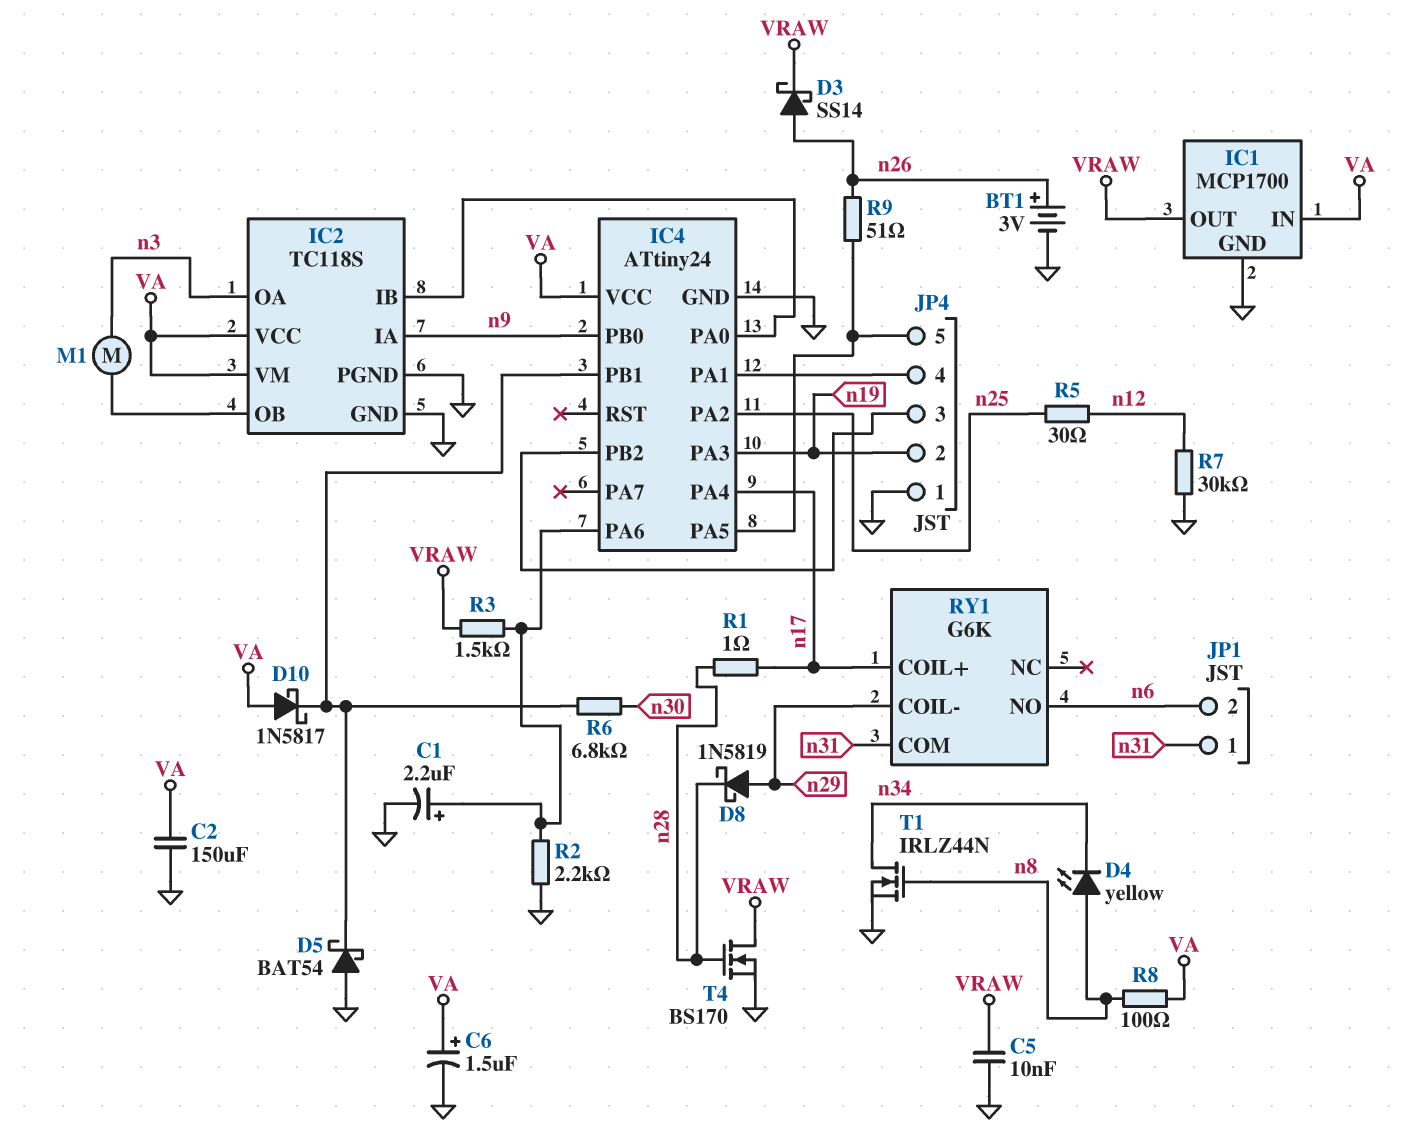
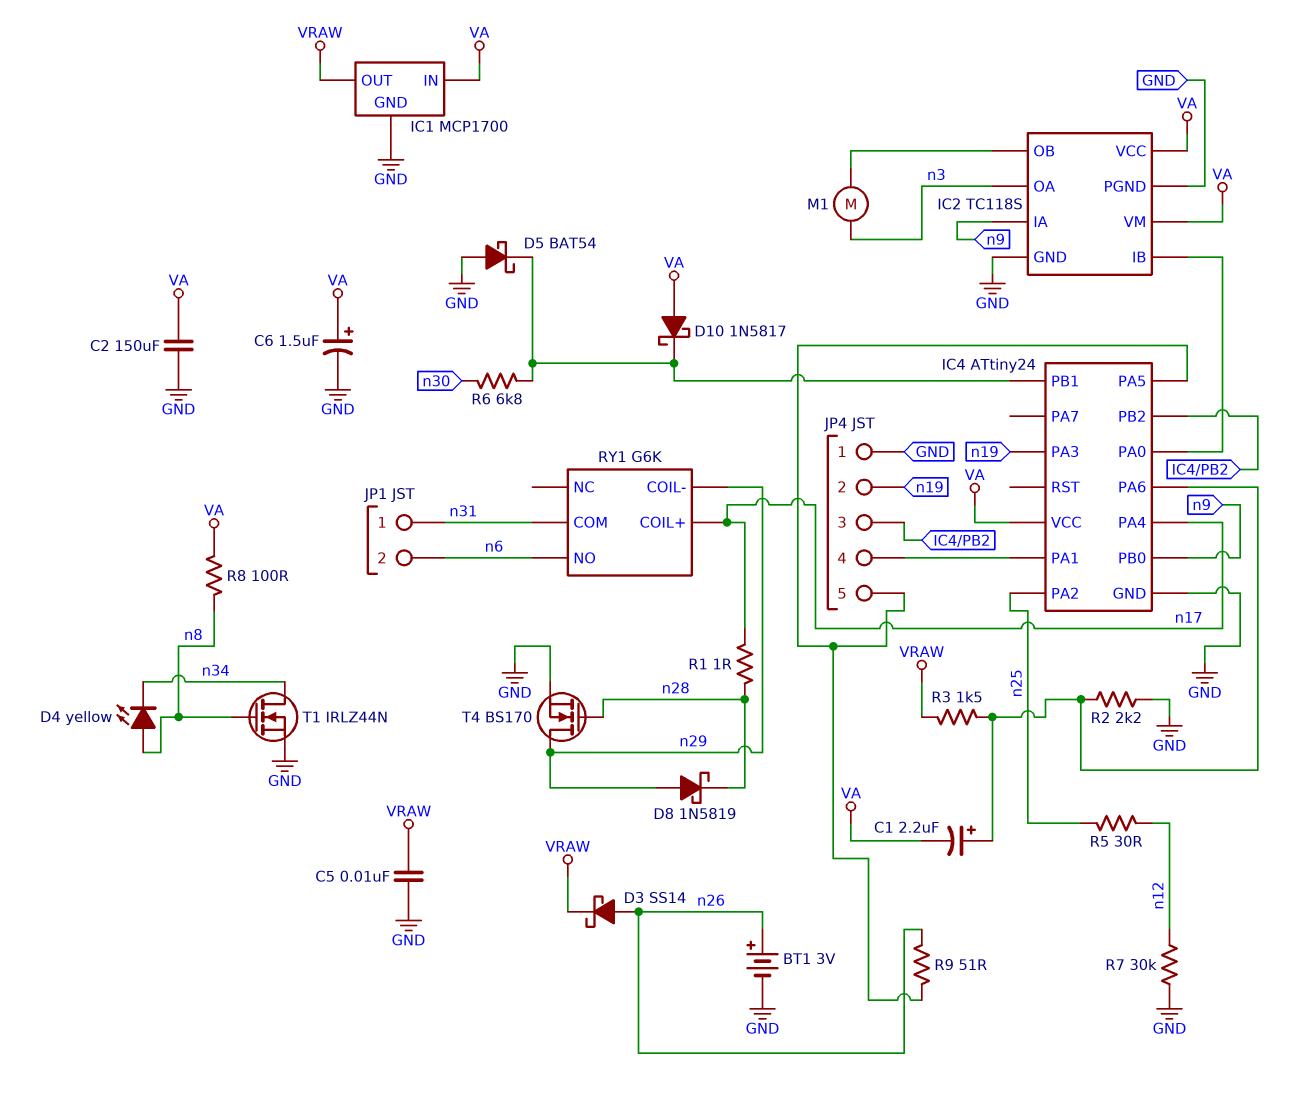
C1: 2.2uF (plus IC4/PA6, minus GND) -> 2.2uF (plus IC4/PA6, minus VA)
T4: NMOS BS170 (G n28, D VRAW, S GND) -> NMOS BS170 (G n28, D n29, S GND)

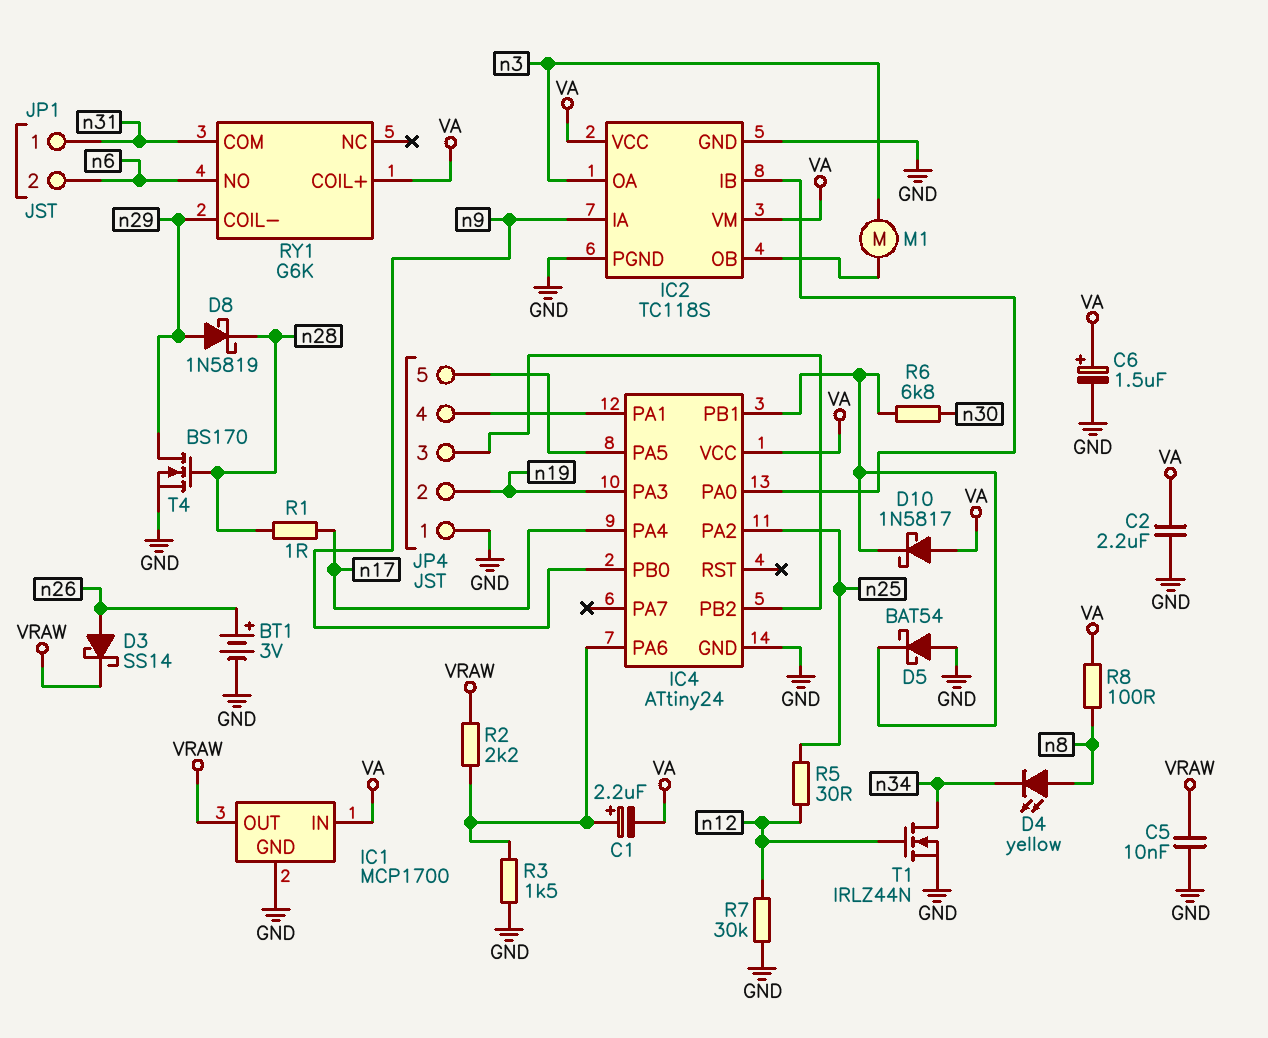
C2: 150uF (GND, VA) -> 2.2uF (GND, VA)
R2: 2.2k (GND, IC4/PA6) -> 2.2k (IC4/PA6, VRAW)
R3: 1.5k (IC4/PA6, VRAW) -> 1.5k (GND, IC4/PA6)
R9: 51 (IC4/PA5, n26) -> none
RY1 pin COIL+: n17 -> VA
T1: NMOS IRLZ44N (G n8, D n34, S GND) -> NMOS IRLZ44N (G n12, D n34, S GND)

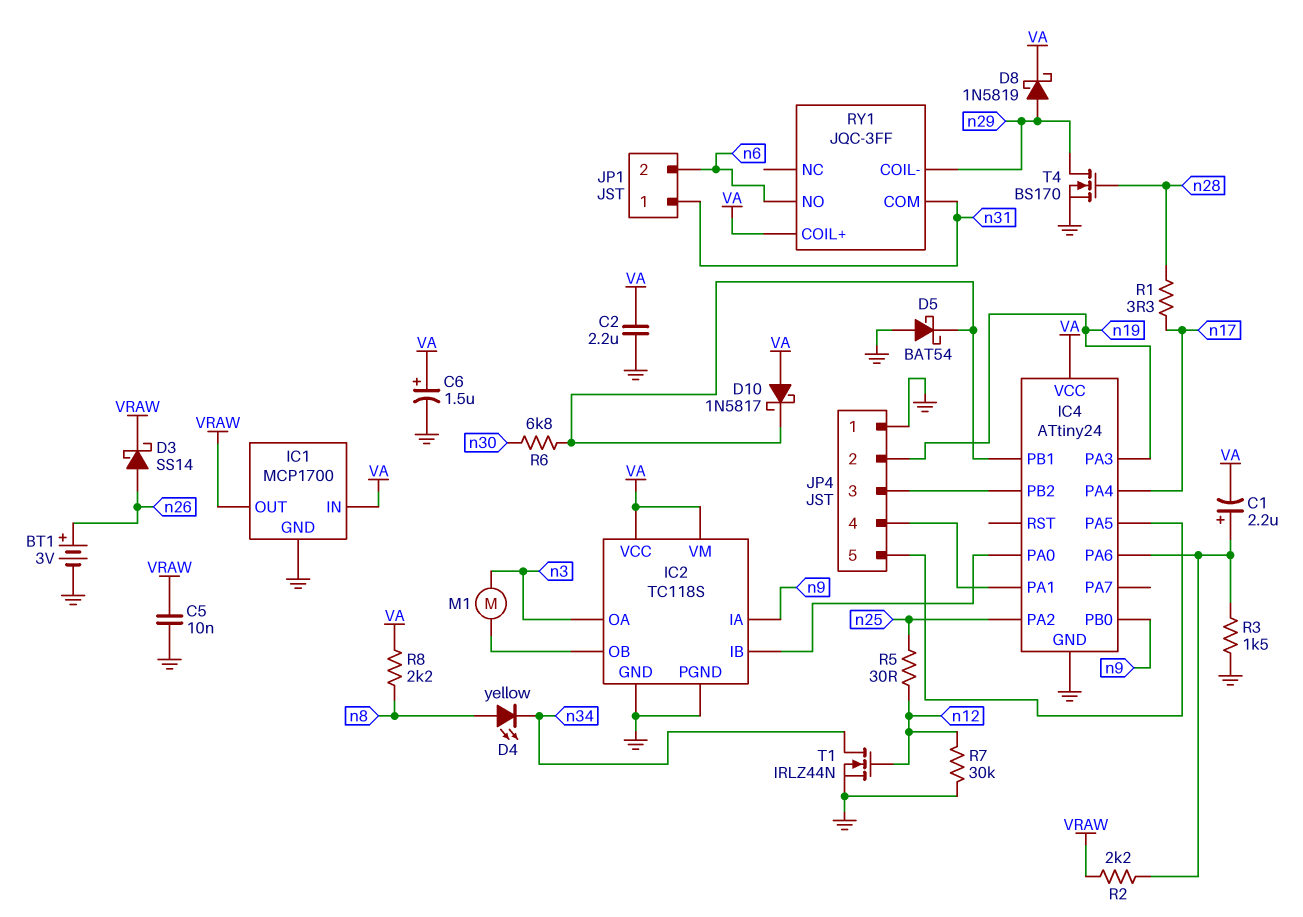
D8: schottky 1N5819 (A n29, K n28) -> schottky 1N5819 (A n29, K VA)
R1: 1 (n17, n28) -> 3.3 (n17, n28)
R8: 100 (VA, n8) -> 2.2k (VA, n8)
RY1: G6K -> JQC-3FF

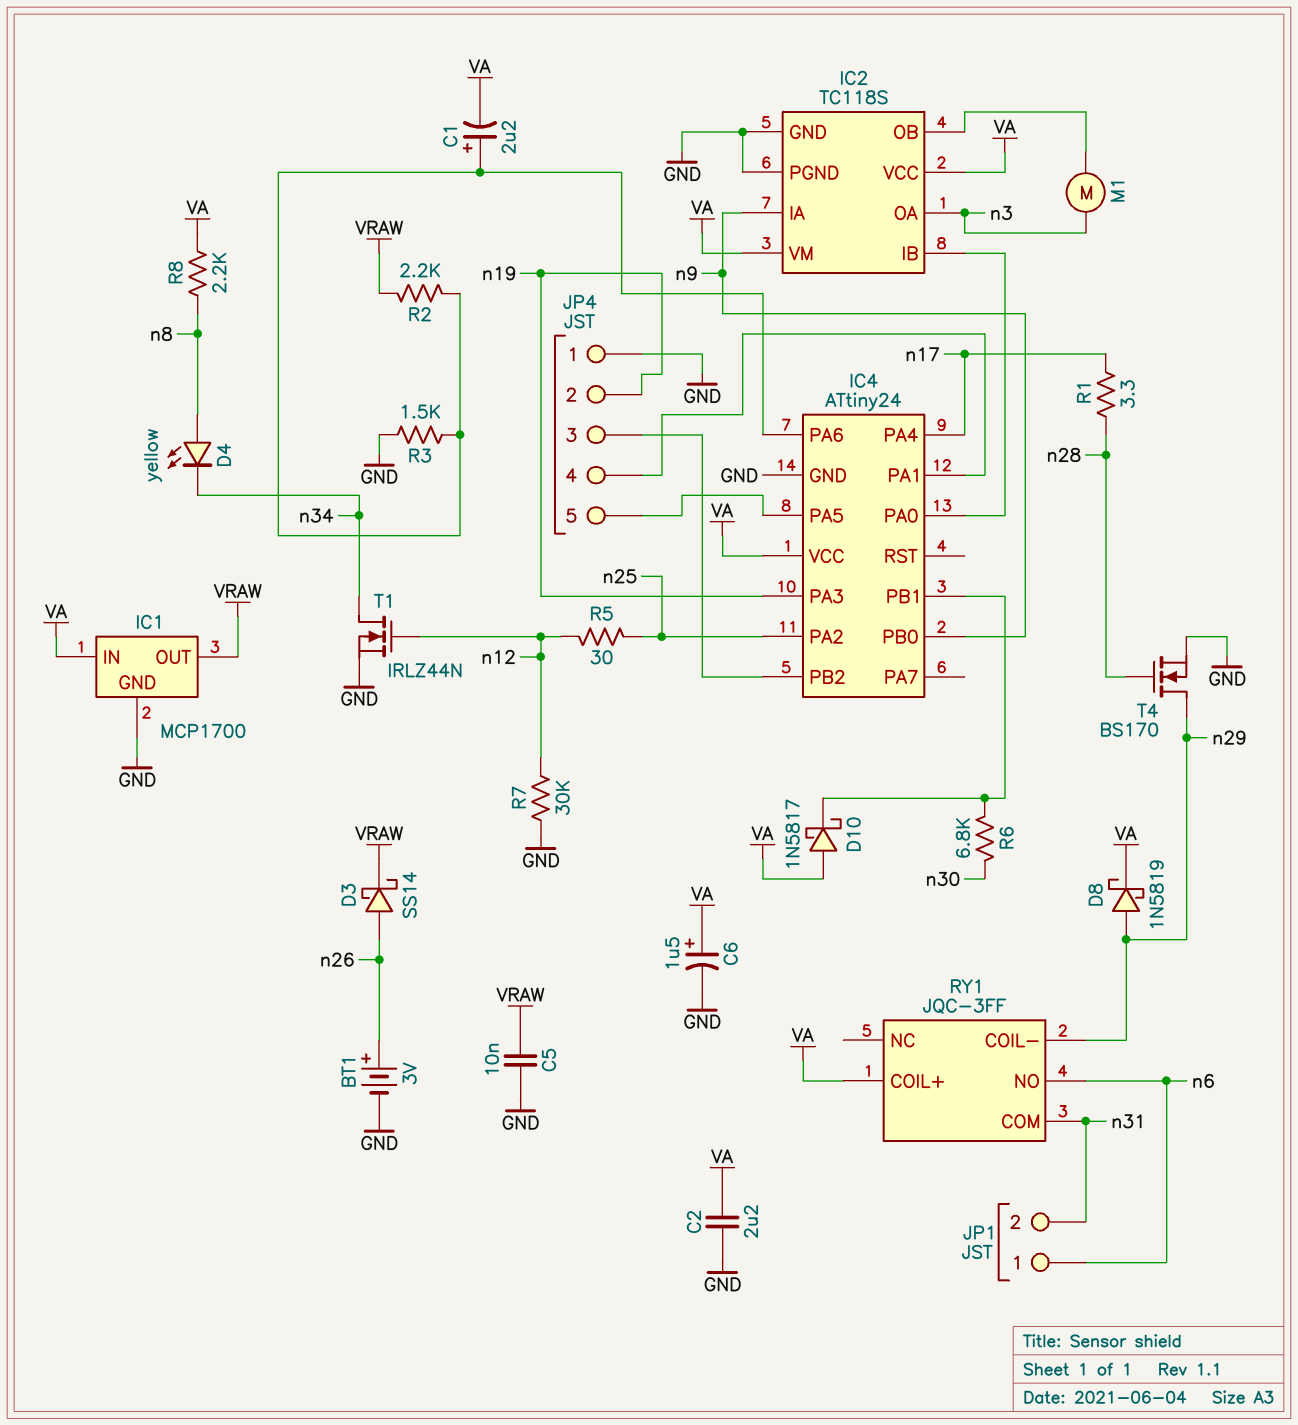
D5: schottky BAT54 (A GND, K IC4/PB1) -> none
JP1 pin 1: n31 -> n6
JP1 pin 2: n6 -> n31

